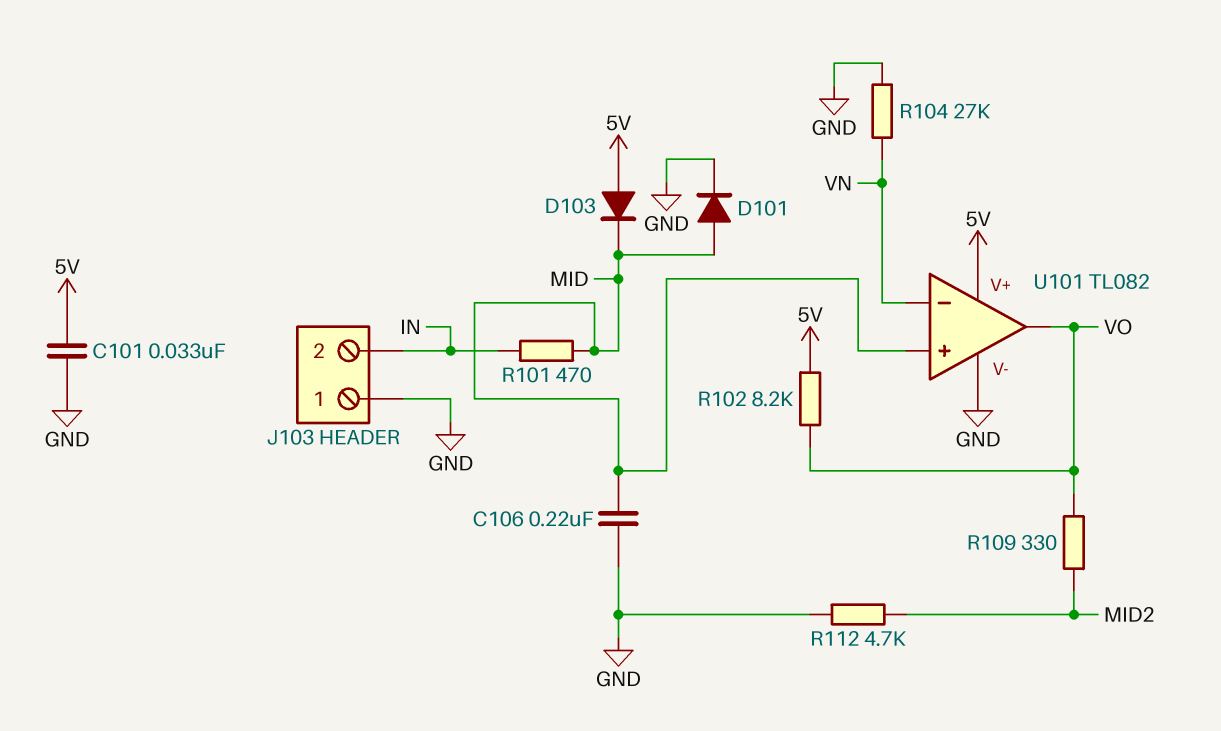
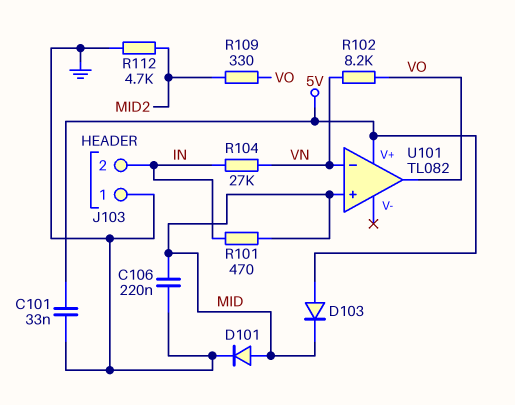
R102: 8.2k (5V, VO) -> 8.2k (VN, VO)
R104: 27k (GND, VN) -> 27k (IN, VN)
U101 pin V-: GND -> none

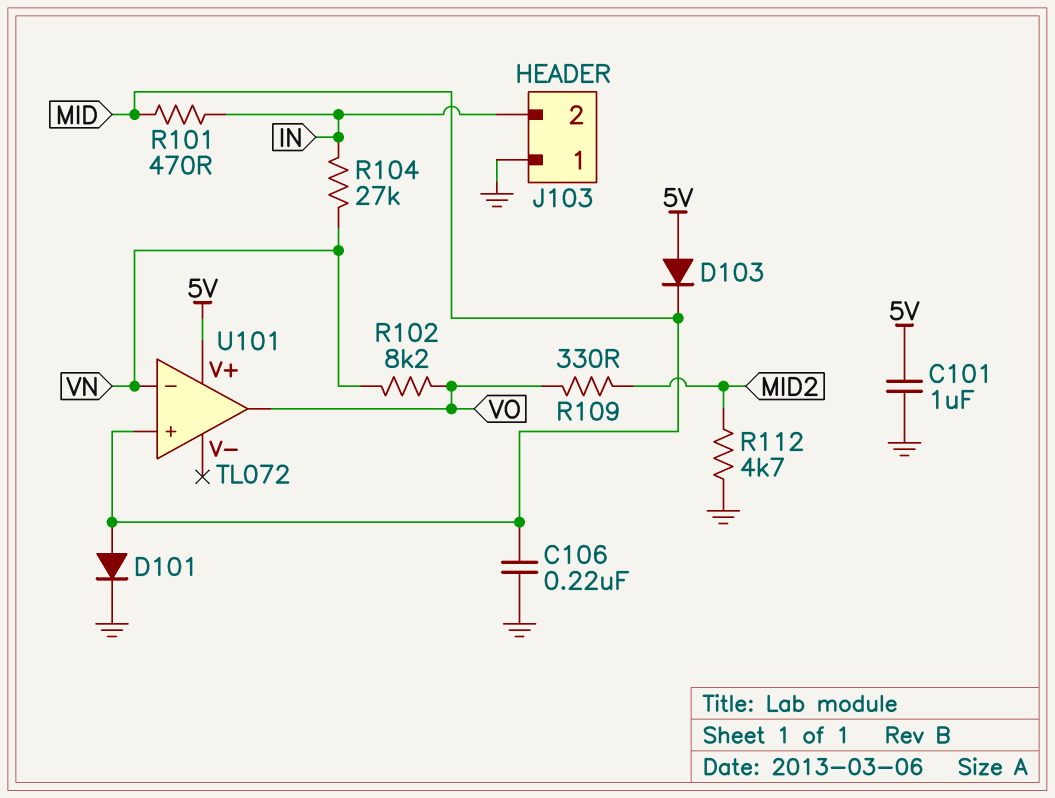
C101: 33nF (5V, GND) -> 1uF (5V, GND)
U101: TL082 -> TL072

